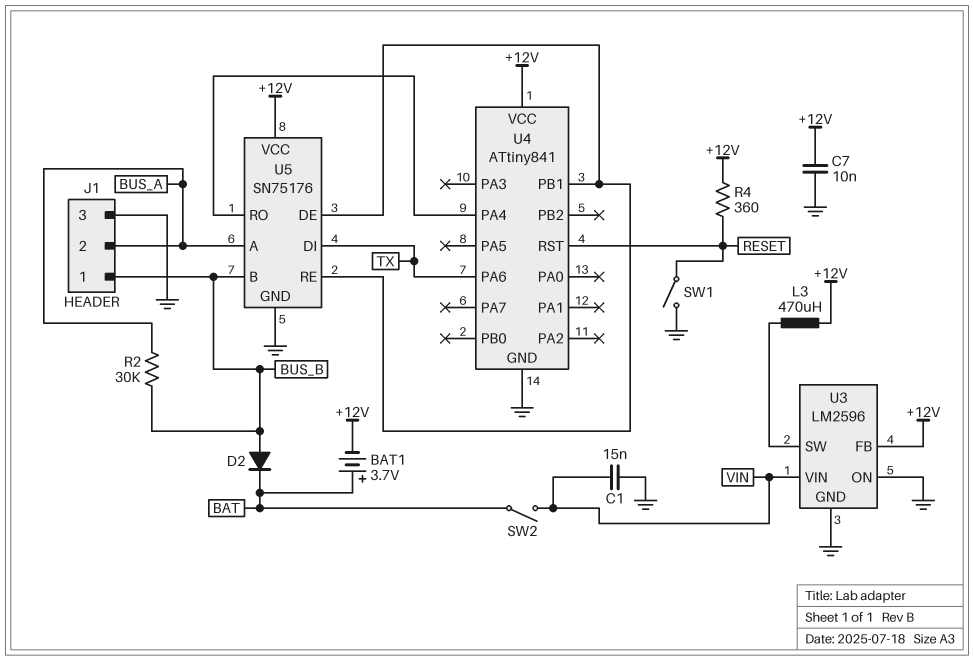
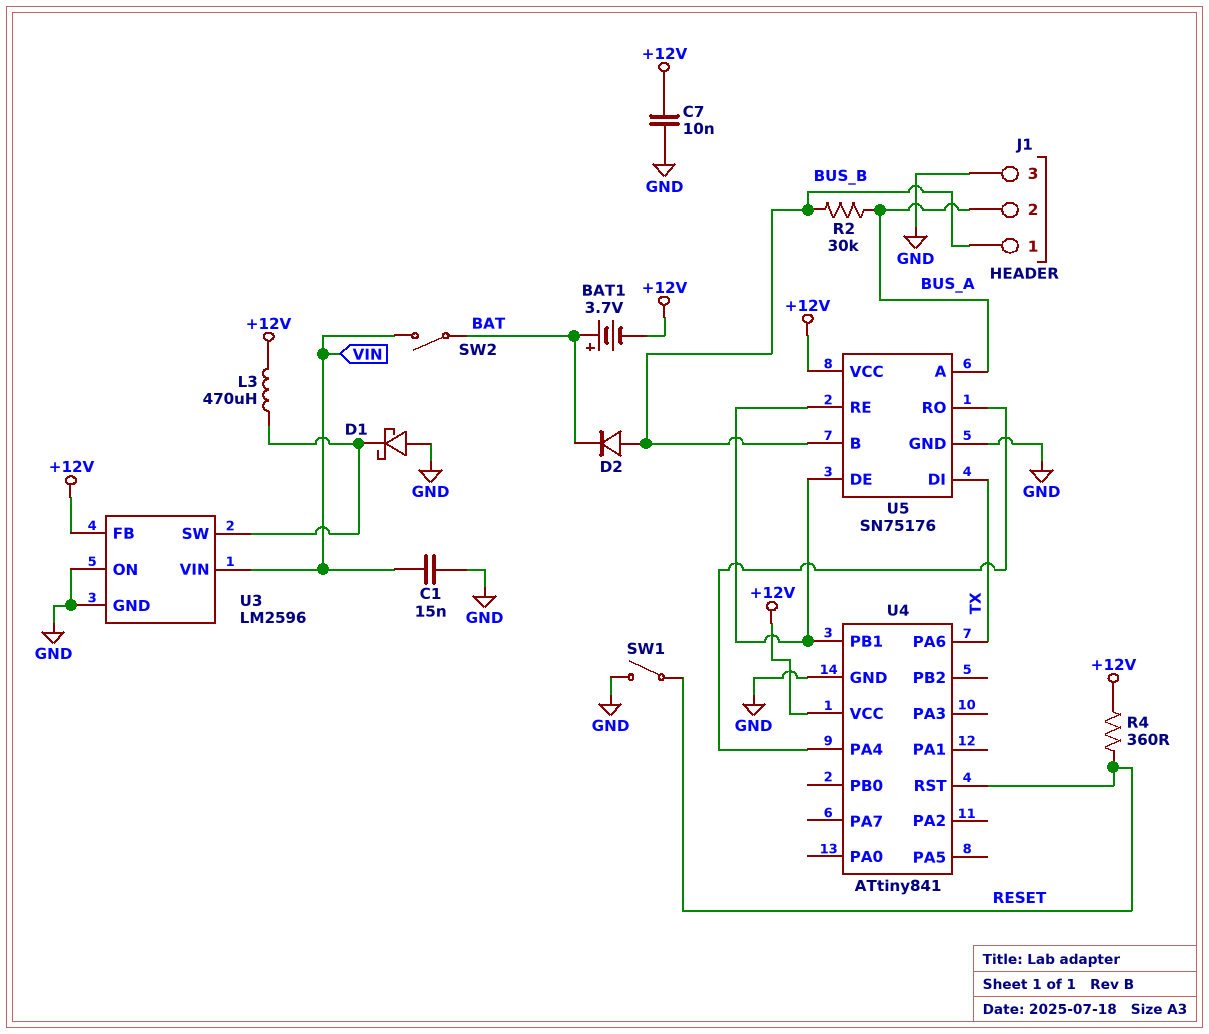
D1: none -> schottky (A GND, K U3/SW)

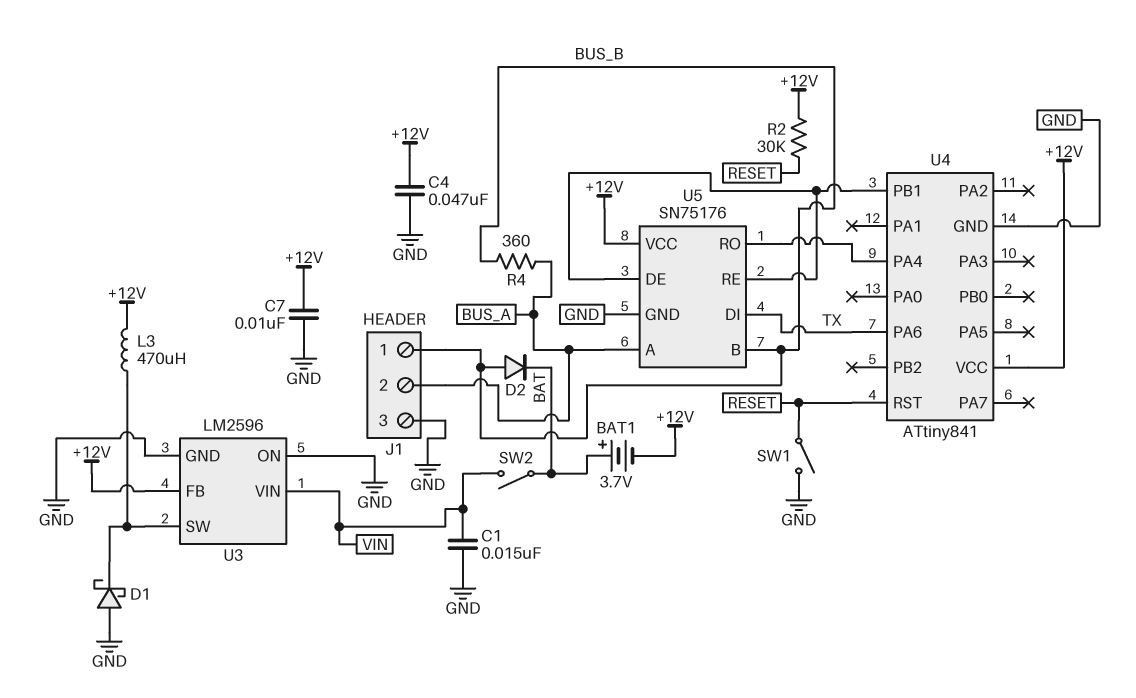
C4: none -> 47nF (+12V, GND)
R2: 30k (BUS_A, BUS_B) -> 30k (+12V, RESET)
R4: 360 (+12V, RESET) -> 360 (BUS_A, BUS_B)

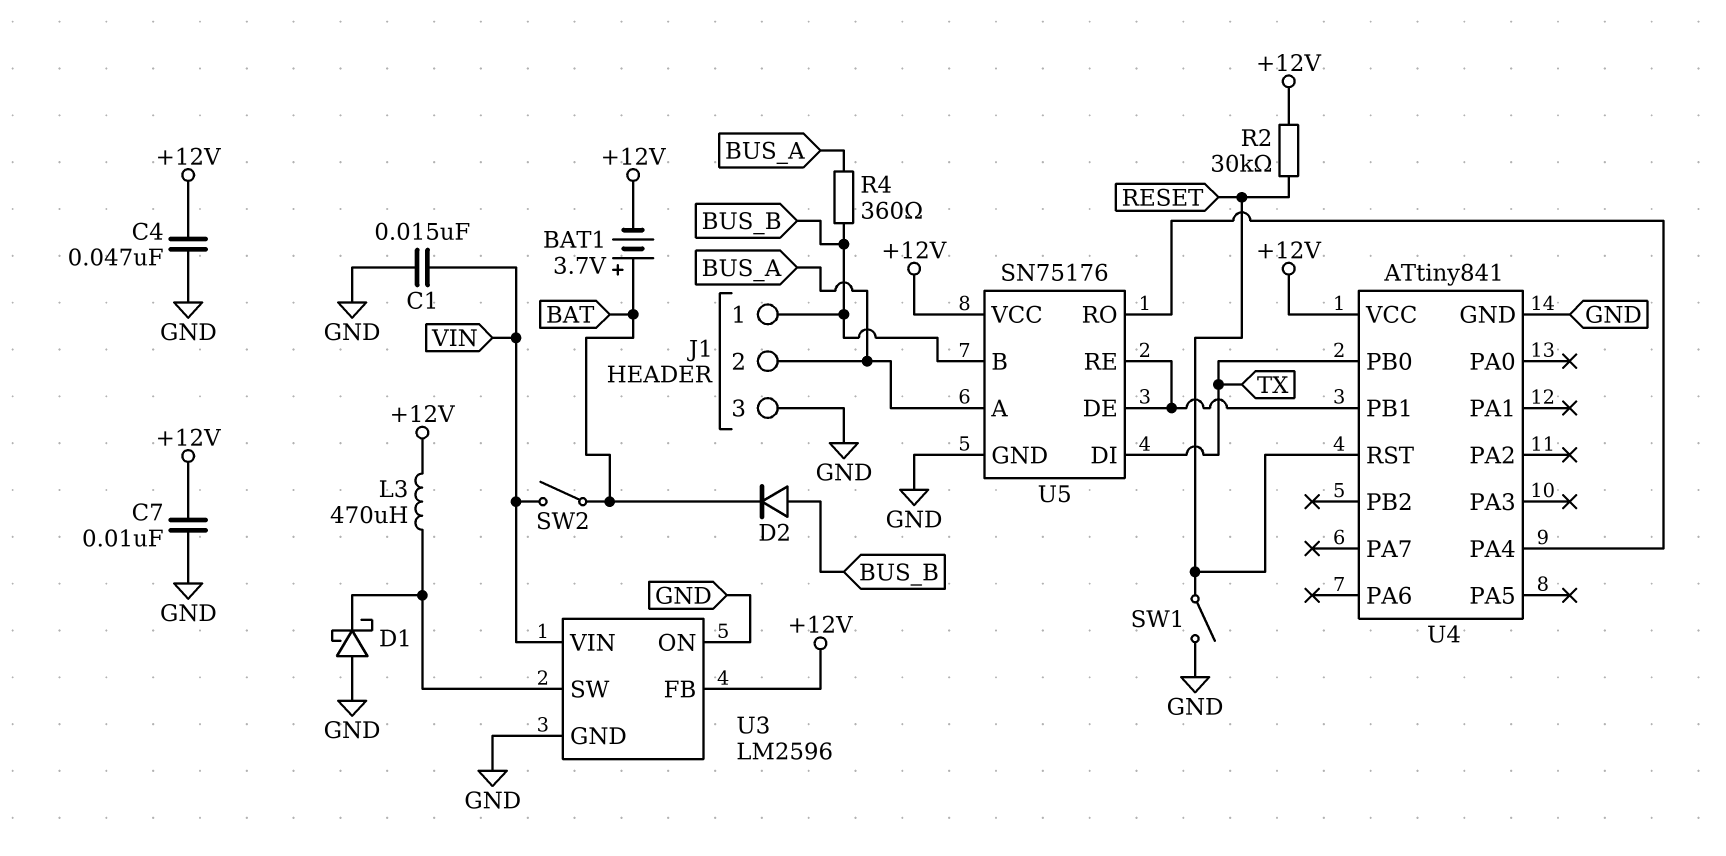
U4 pin PA6: TX -> none
U4 pin PB0: none -> TX

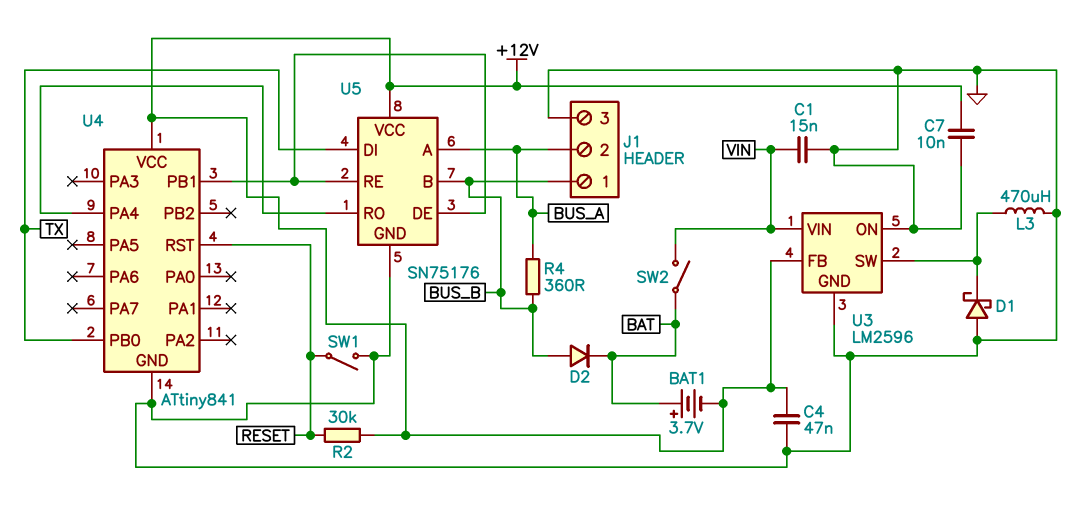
L3: 470uH (+12V, U3/SW) -> 470uH (GND, U3/SW)

